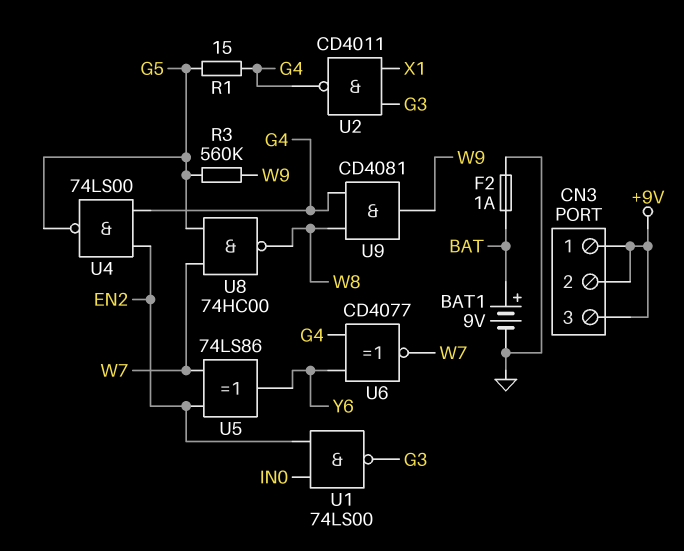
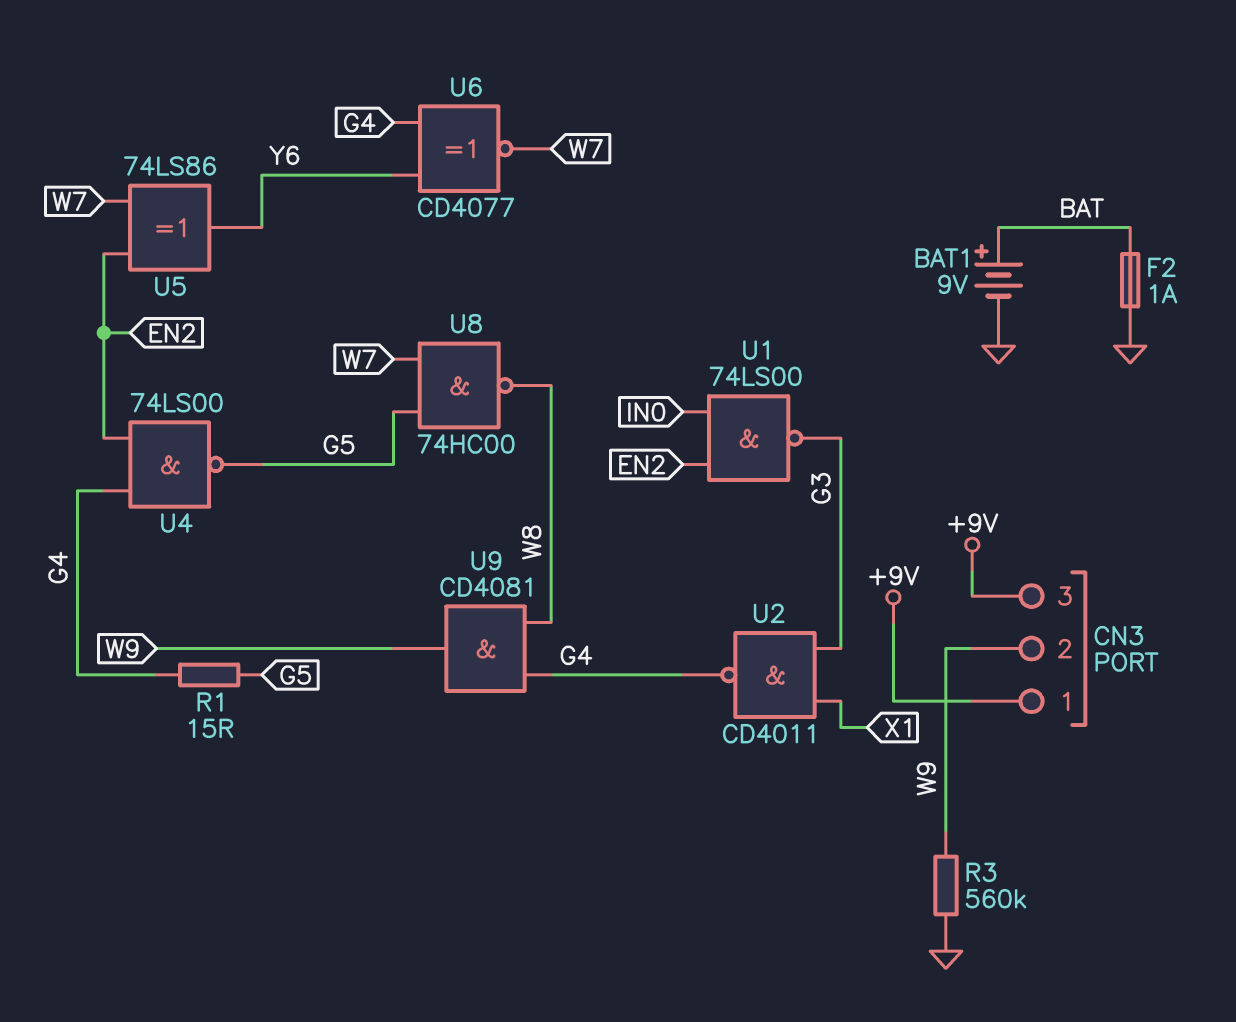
CN3 pin 2: +9V -> W9
R3: 560k (G5, W9) -> 560k (GND, W9)

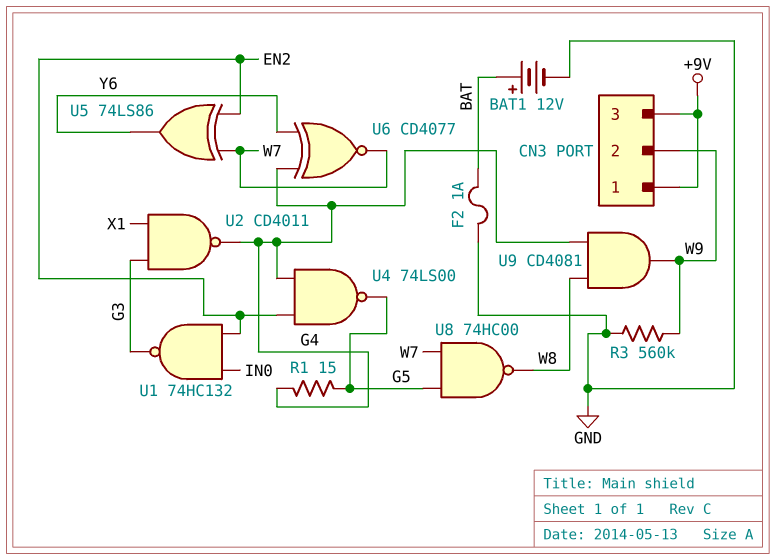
BAT1: 9V (plus BAT, minus GND) -> 12V (plus BAT, minus GND)
U1: NAND 74LS00 (in EN2, in IN0, out G3) -> NAND 74HC132 (in EN2, in IN0, out G3)

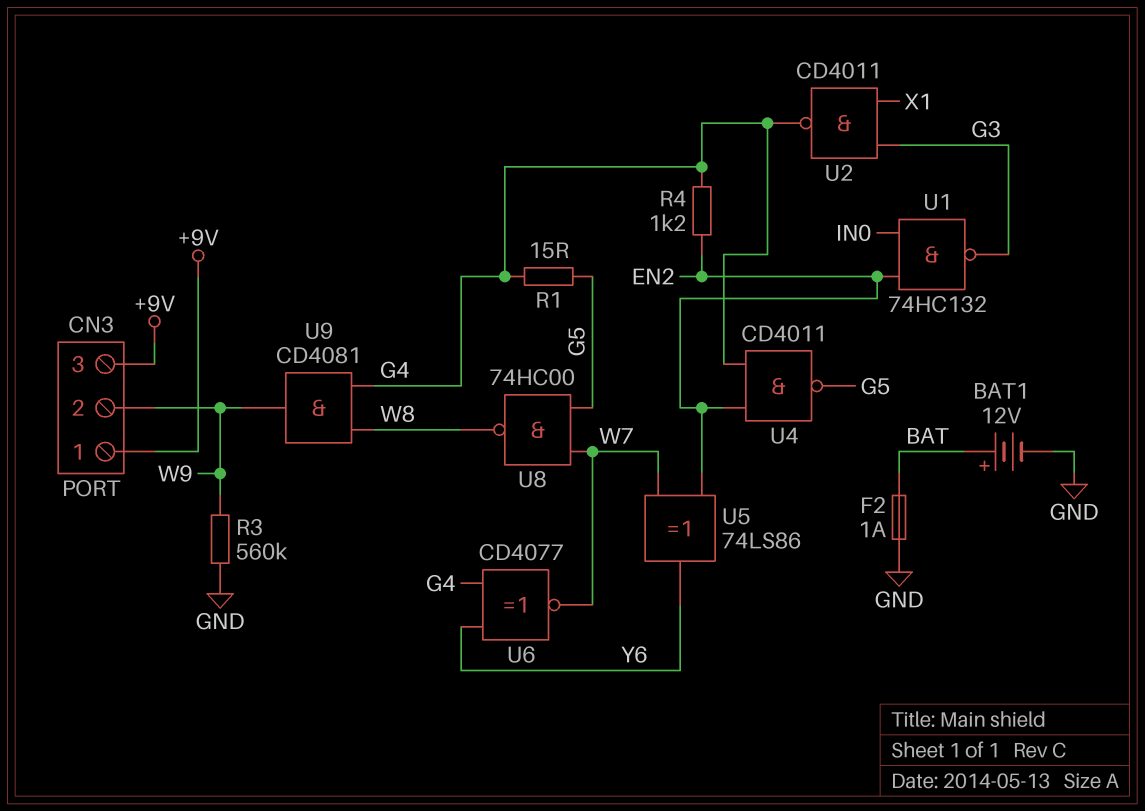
R4: none -> 1.2k (EN2, G4)
U4: NAND 74LS00 (in EN2, in G4, out G5) -> NAND CD4011 (in EN2, in G4, out G5)

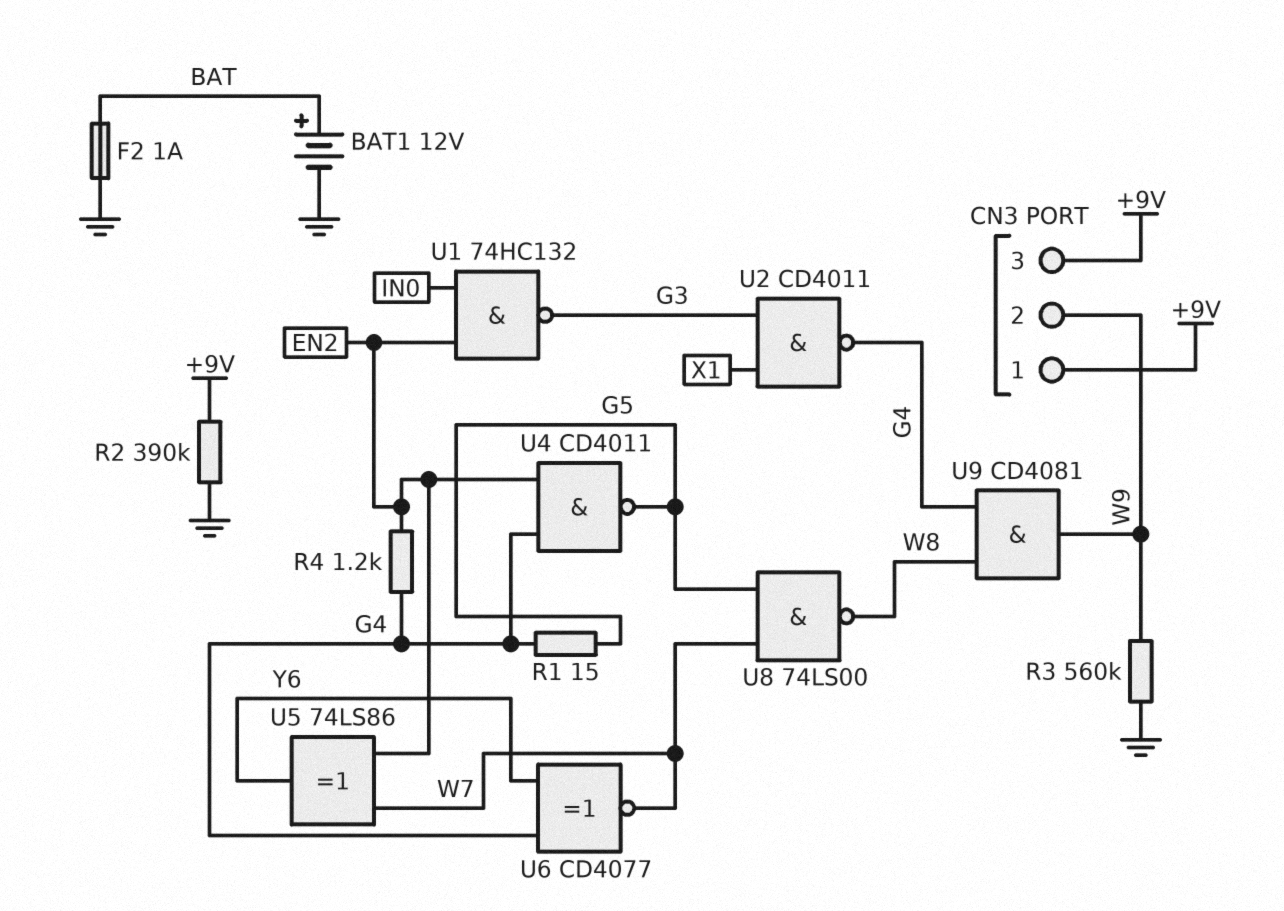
R2: none -> 390k (+9V, GND)
U8: NAND 74HC00 (in G5, in W7, out W8) -> NAND 74LS00 (in G5, in W7, out W8)

